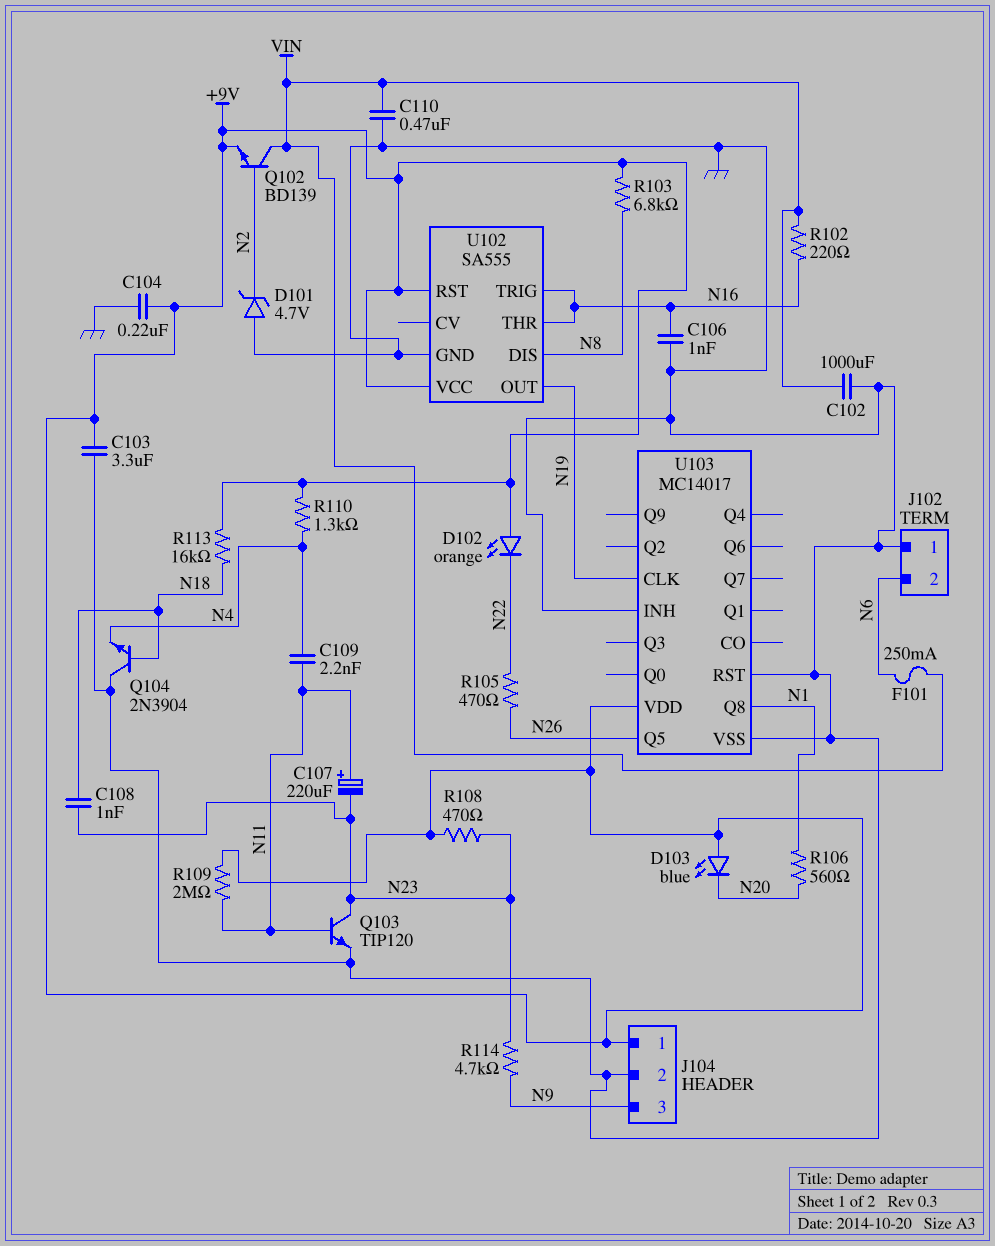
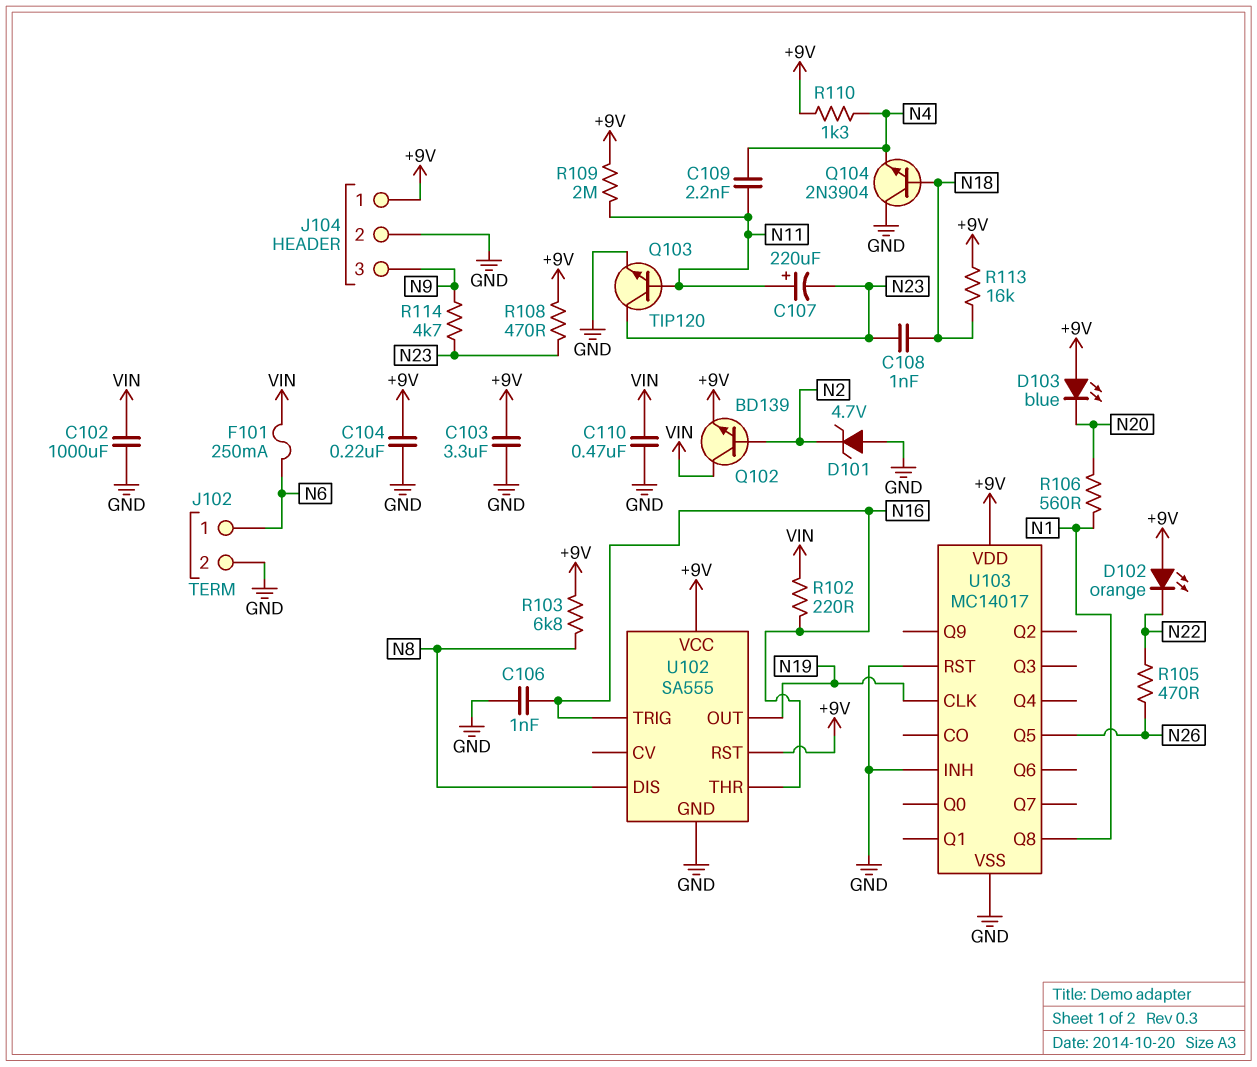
J102 pin 1: GND -> N6
J102 pin 2: N6 -> GND

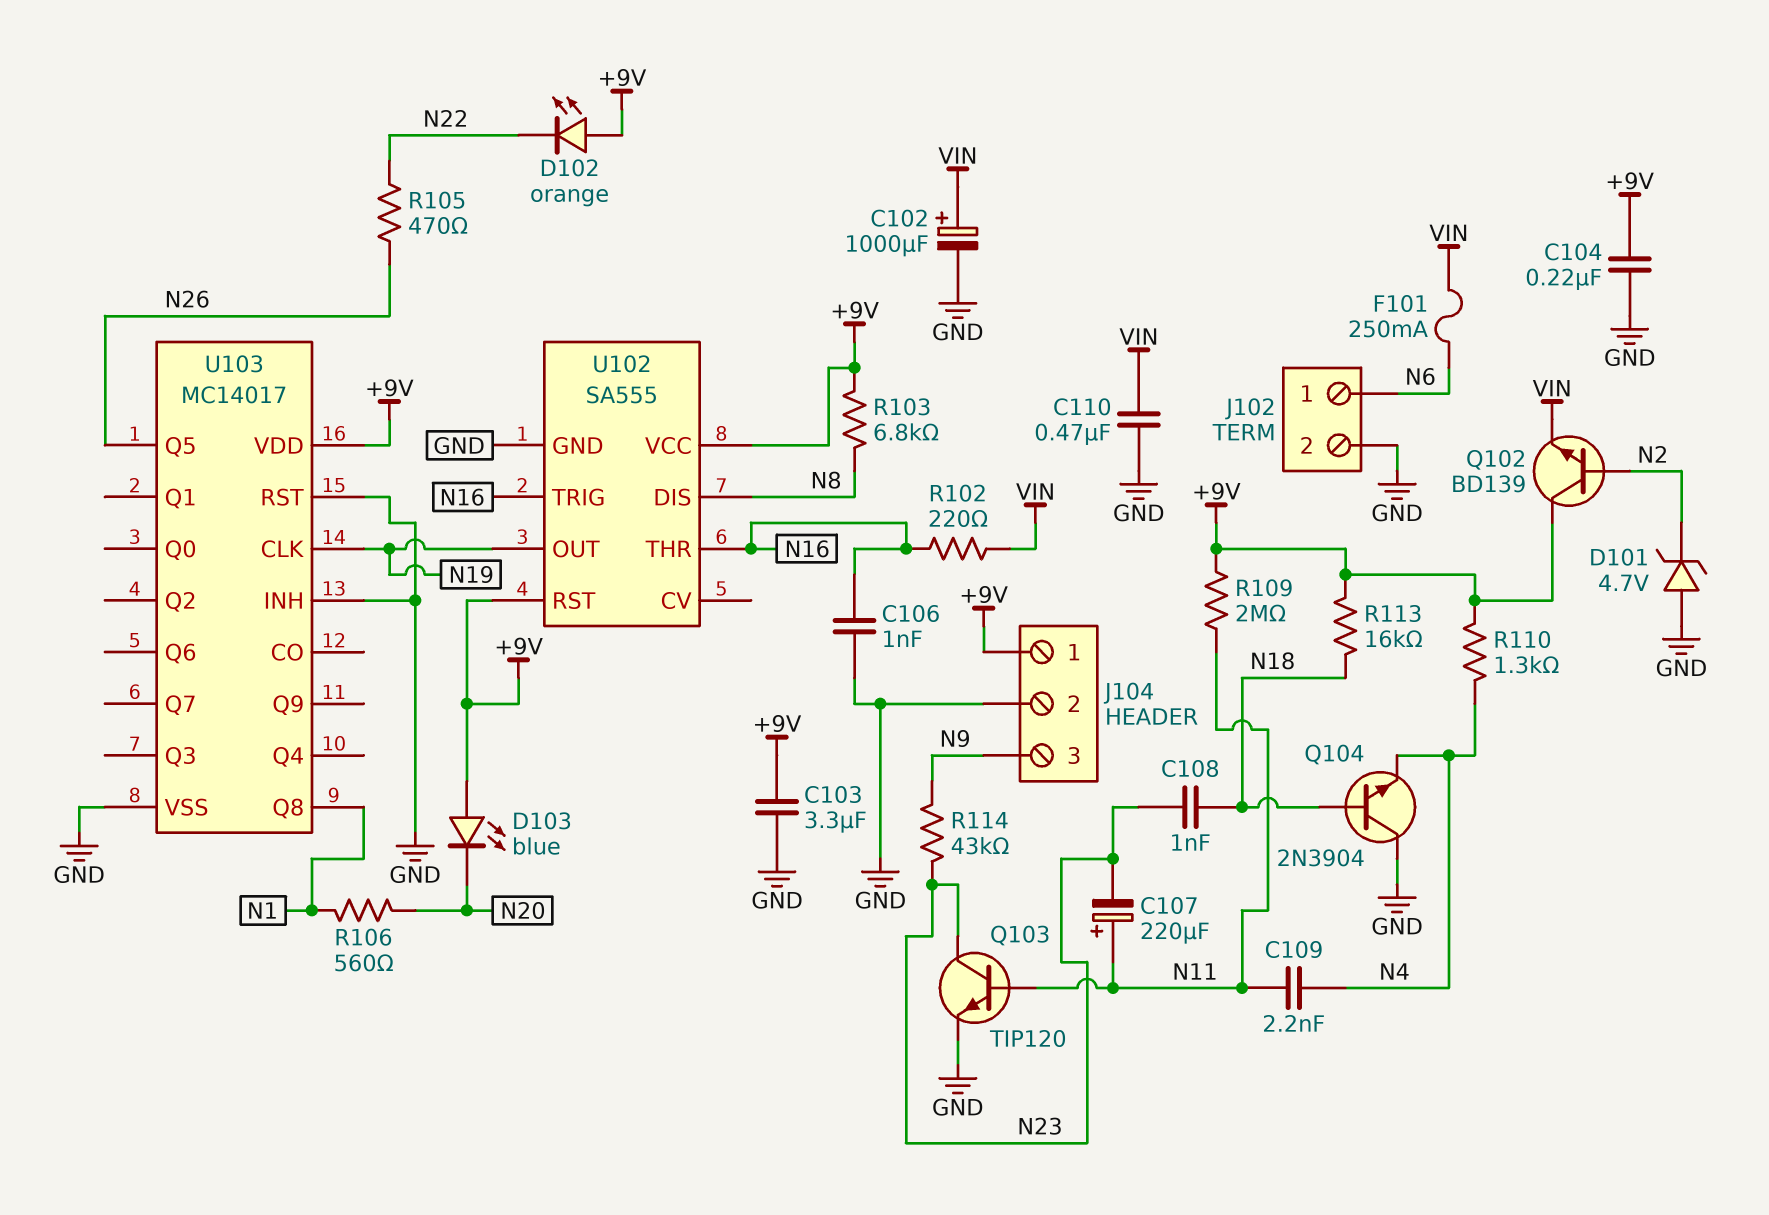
C102: 1000uF (GND, VIN) -> 1000uF (plus VIN, minus GND)
Q102: NPN BD139 (B N2, C VIN, E +9V) -> NPN BD139 (B N2, C +9V, E VIN)
R108: 470 (+9V, N23) -> none
R114: 4.7k (N9, N23) -> 43k (N9, N23)

